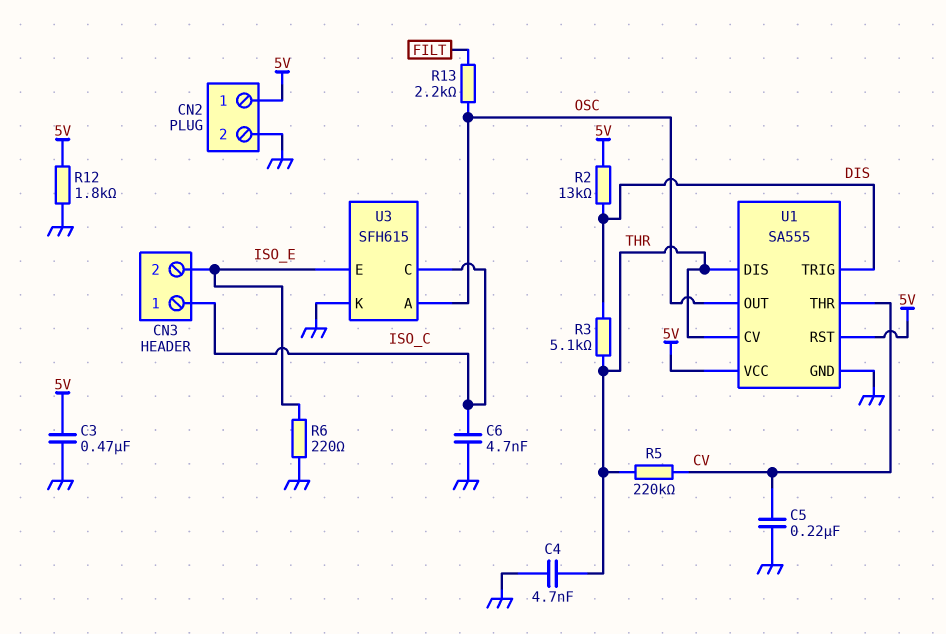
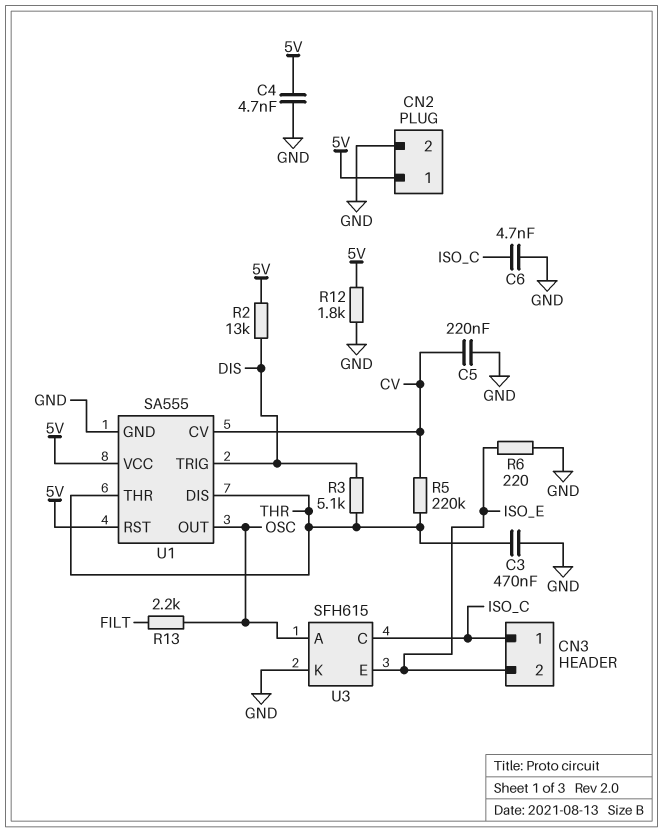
C3: 470nF (5V, GND) -> 470nF (GND, THR)
C4: 4.7nF (GND, THR) -> 4.7nF (5V, GND)
U1 pin CV: THR -> CV
U1 pin THR: CV -> THR

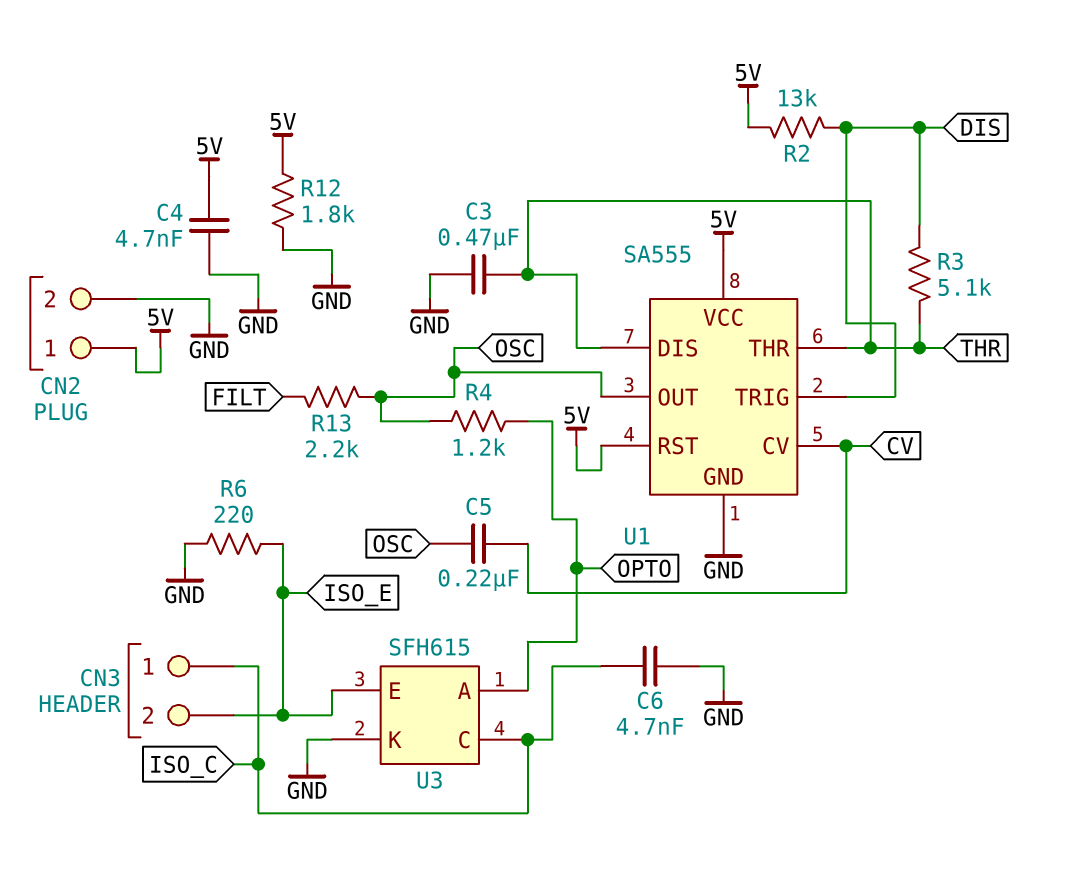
C5: 220nF (CV, GND) -> 220nF (CV, OSC)
R4: none -> 1.2k (OPTO, OSC)
R5: 220k (CV, THR) -> none
U3 pin A: OSC -> OPTO

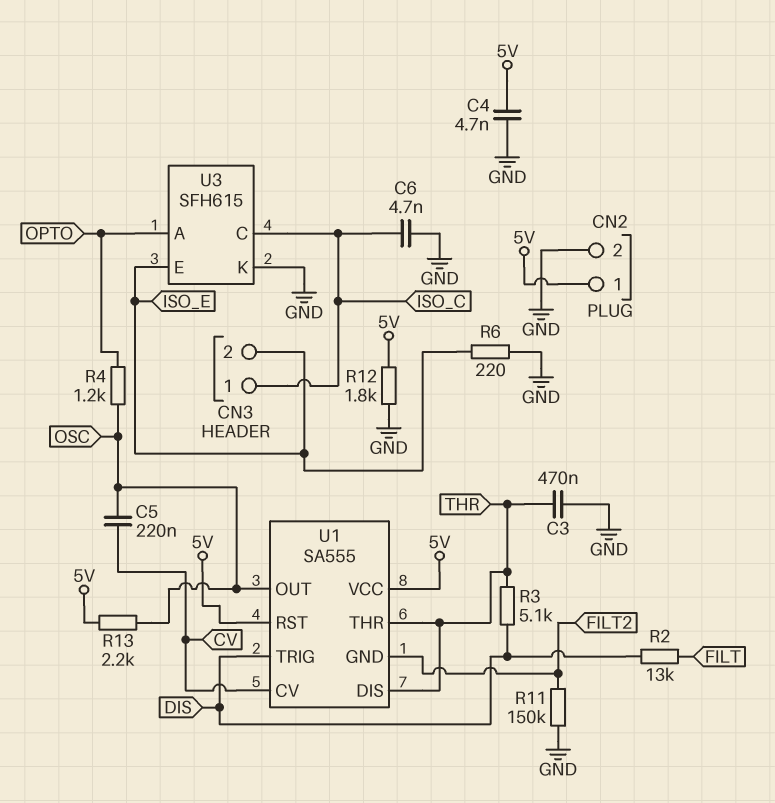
R2: 13k (5V, DIS) -> 13k (DIS, FILT)
R11: none -> 150k (FILT2, GND)
R13: 2.2k (FILT, OSC) -> 2.2k (5V, OSC)
U1 pin GND: GND -> FILT2

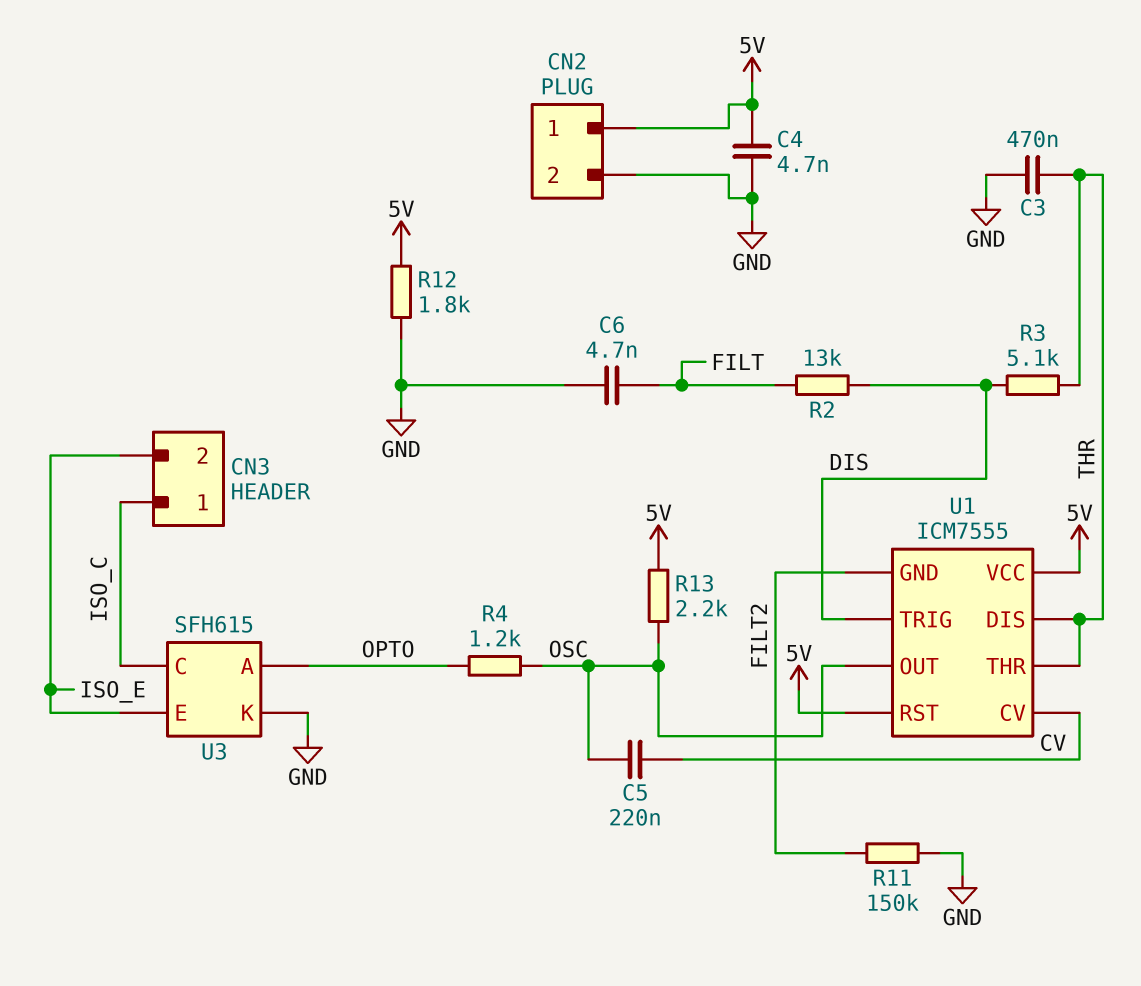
C6: 4.7nF (GND, ISO_C) -> 4.7nF (FILT, GND)
R6: 220 (GND, ISO_E) -> none
U1: SA555 -> ICM7555

